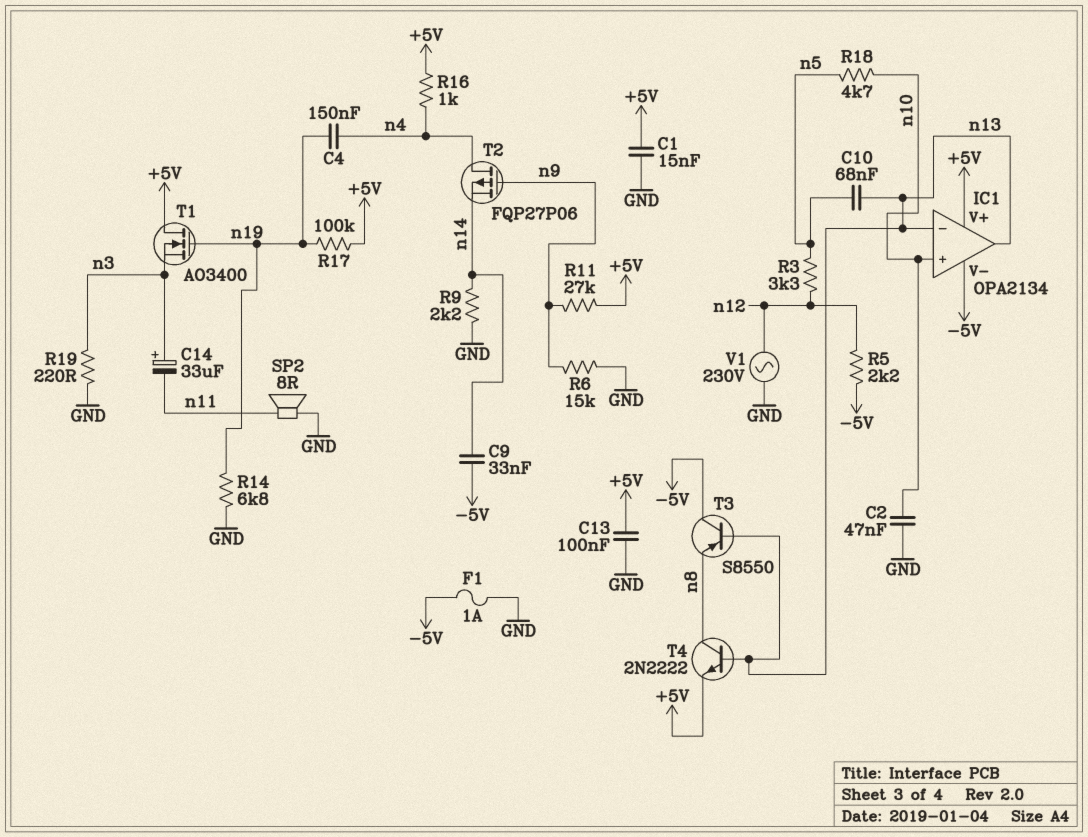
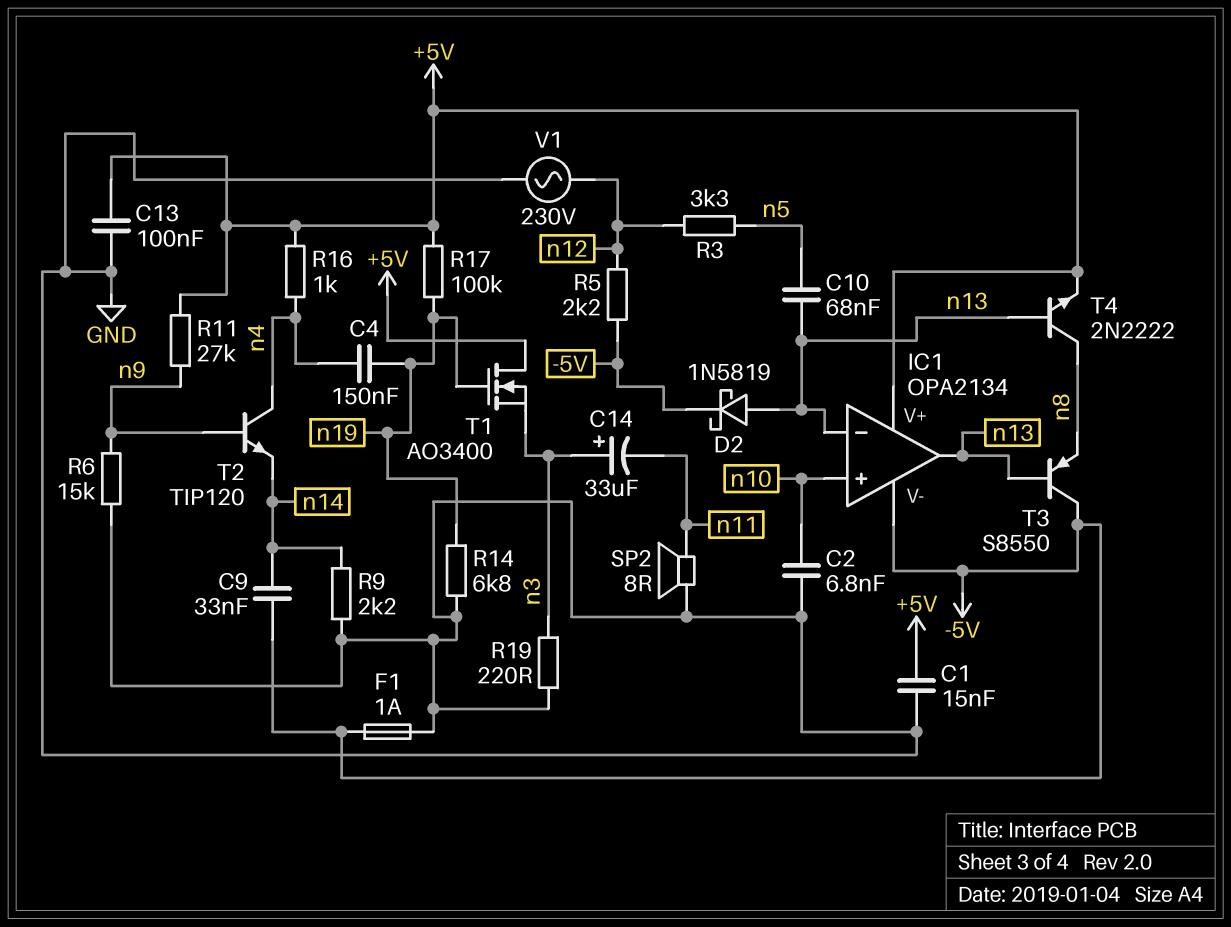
C2: 47nF (GND, n10) -> 6.8nF (GND, n10)
D2: none -> schottky 1N5819 (A n13, K -5V)
R18: 4.7k (n5, n10) -> none
T2: PMOS FQP27P06 (G n9, D n4, S n14) -> NPN TIP120 (B n9, C n4, E n14)

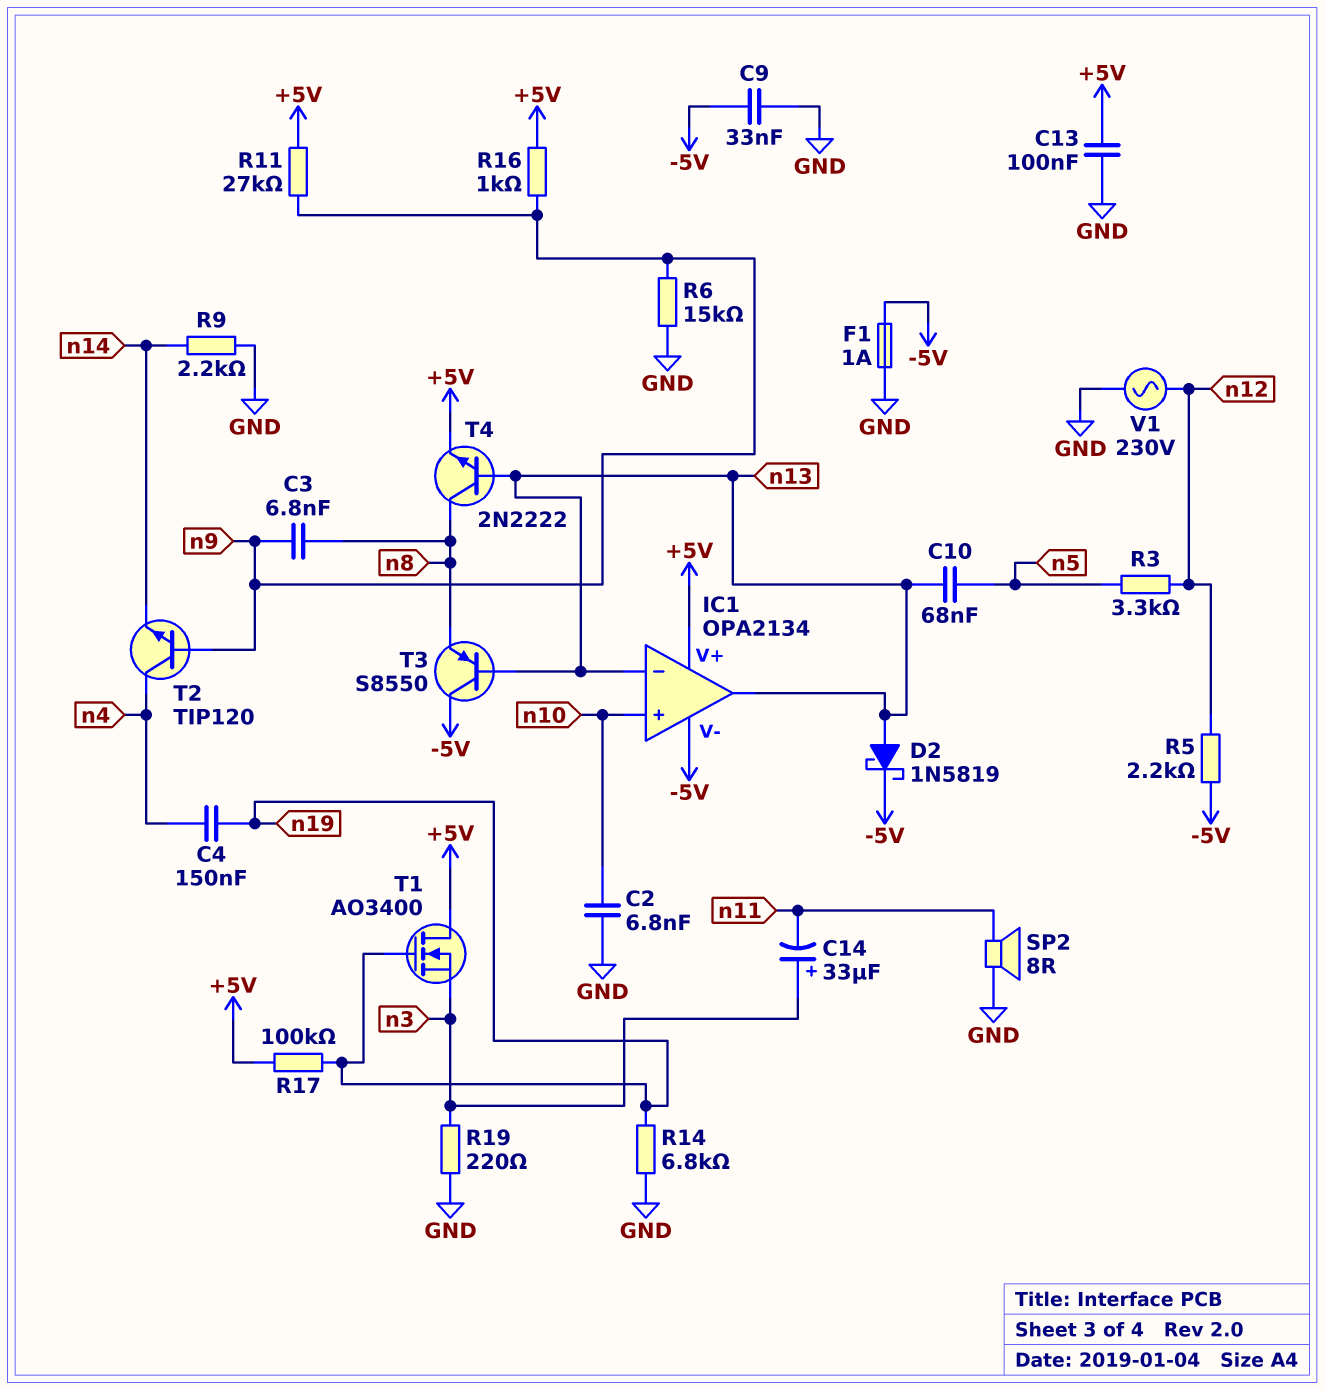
C1: 15nF (+5V, GND) -> none
C3: none -> 6.8nF (n8, n9)
C9: 33nF (-5V, n14) -> 33nF (-5V, GND)
R16: 1k (+5V, n4) -> 1k (+5V, n9)

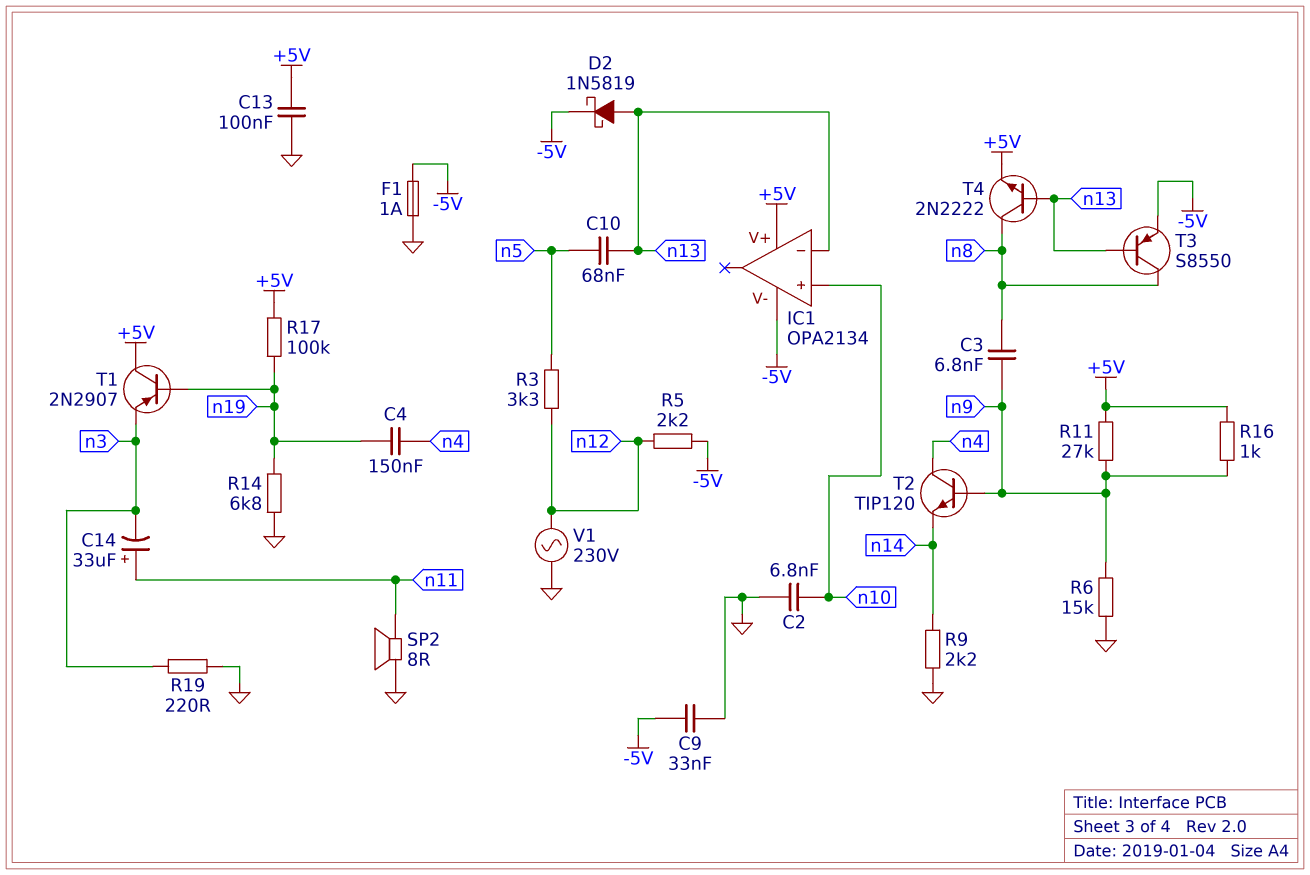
C14: 33uF (plus n3, minus n11) -> 33uF (plus n11, minus n3)
IC1 pin out: n13 -> none
T1: NMOS AO3400 (G n19, D +5V, S n3) -> PNP 2N2907 (B n19, C +5V, E n3)
T3: PNP S8550 (B n13, C -5V, E n8) -> PNP S8550 (B n13, C n8, E -5V)

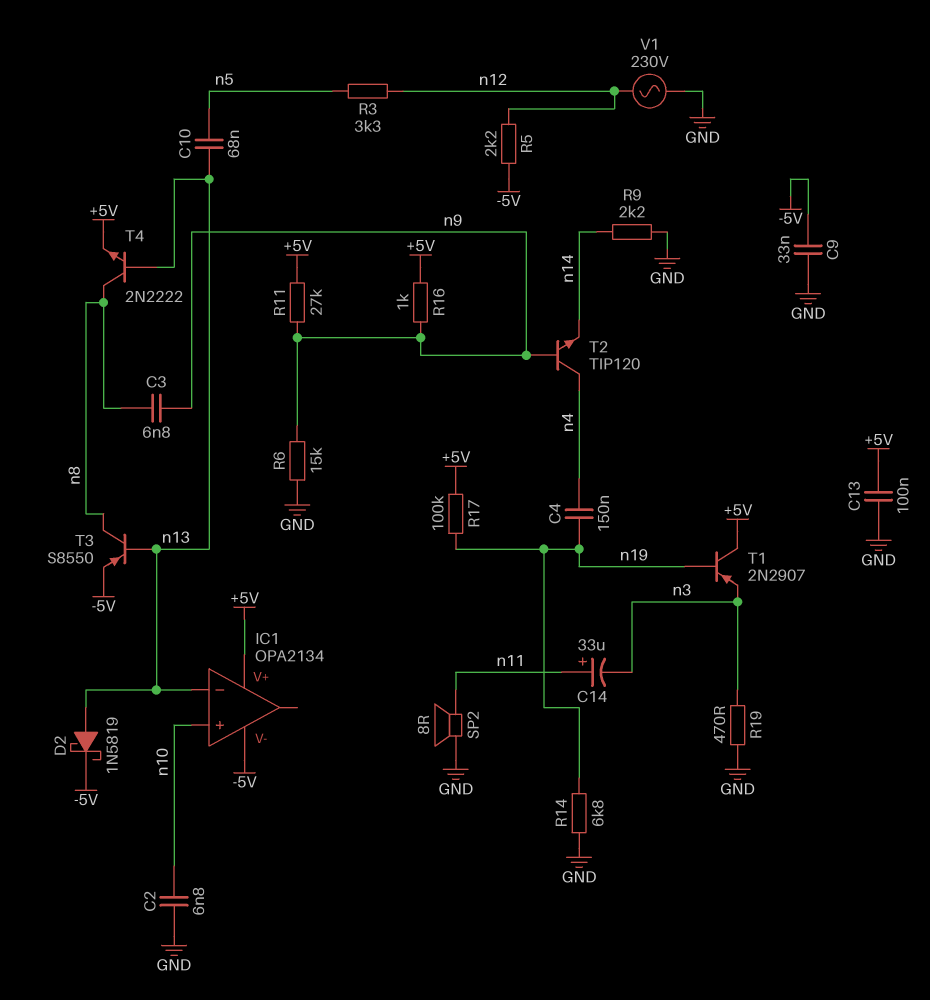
F1: 1A (-5V, GND) -> none
R19: 220 (GND, n3) -> 470 (GND, n3)

